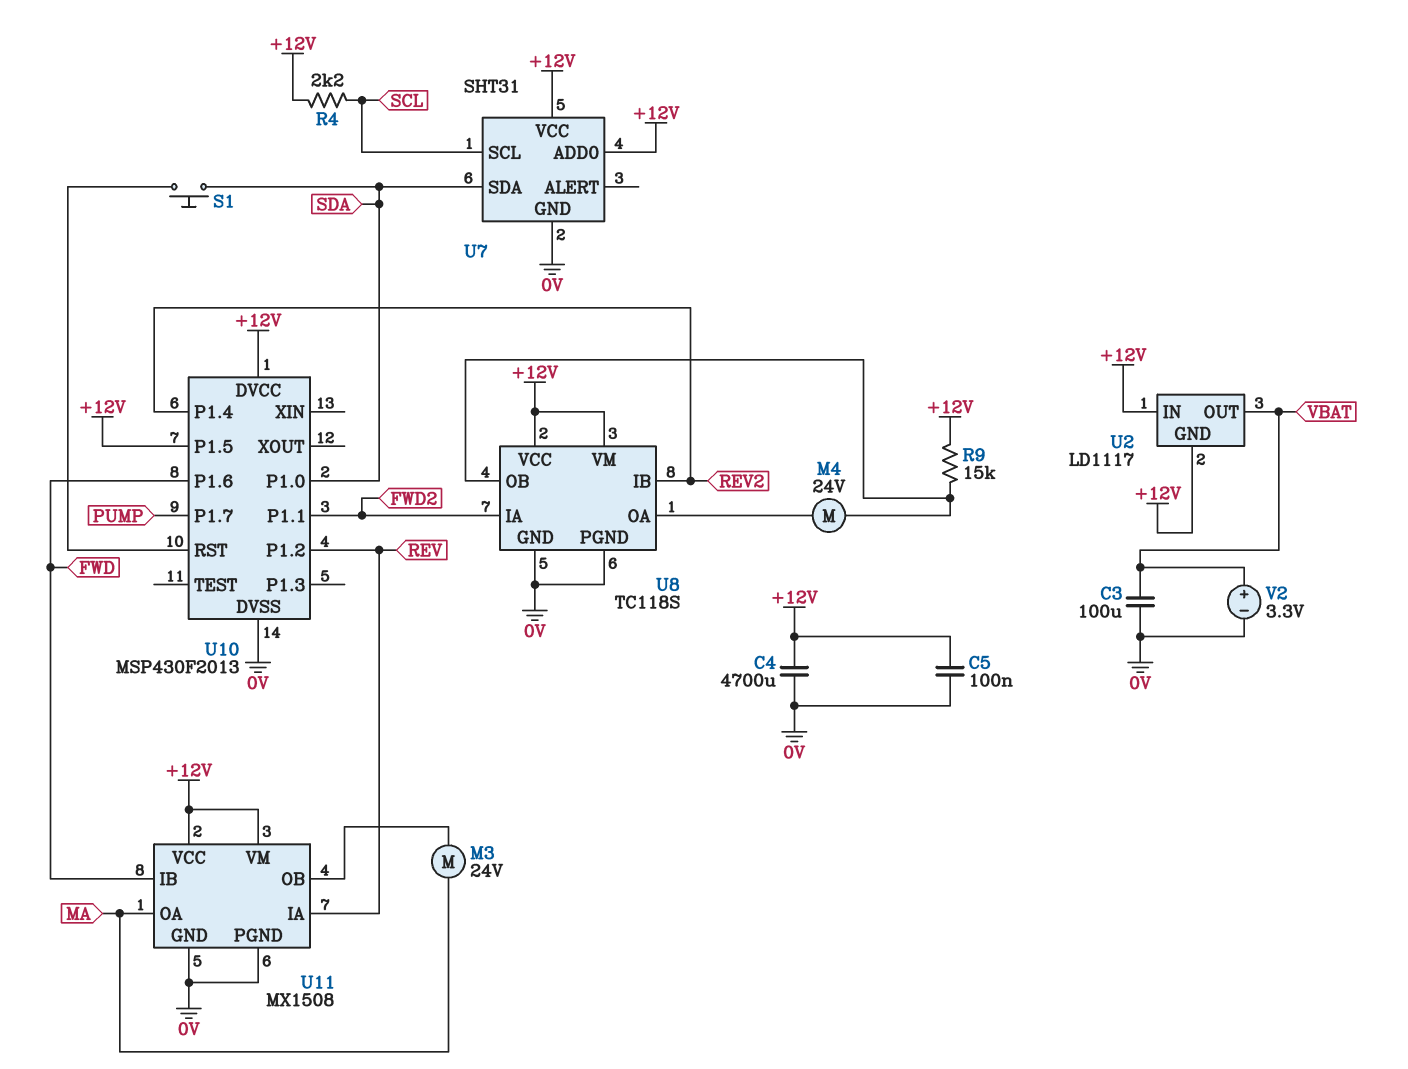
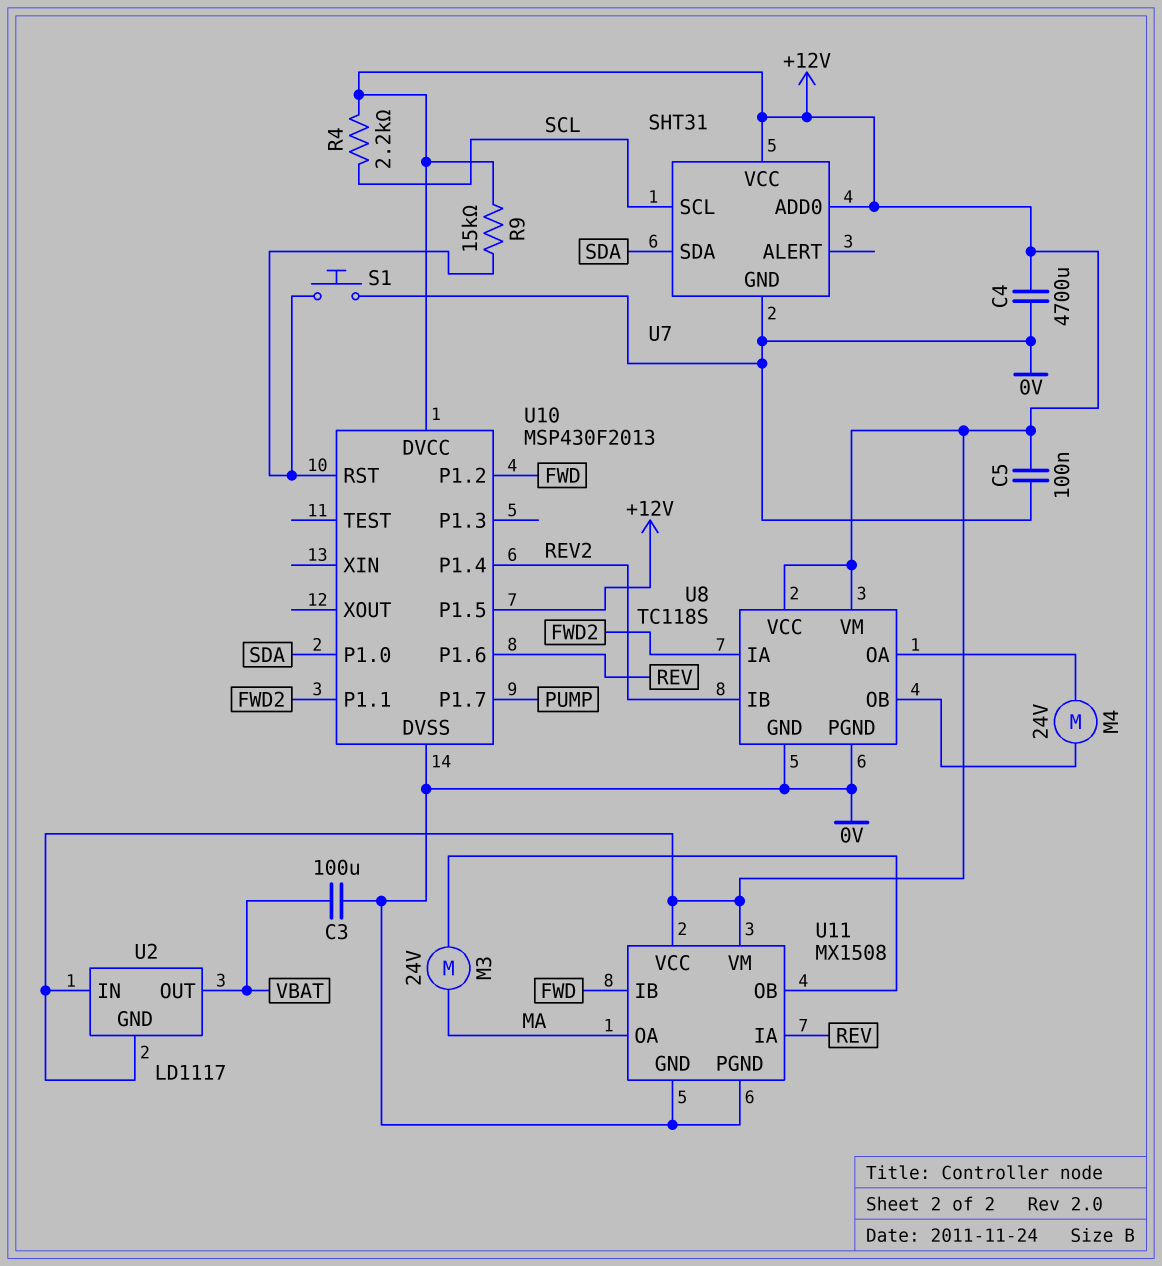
R9: 15k (+12V, U8/OB) -> 15k (+12V, U10/RST)
S1: button (SDA, U10/RST) -> button (0V, U10/RST)
U10 pin P1.2: REV -> FWD
U10 pin P1.6: FWD -> REV
V2: 3.3V (plus VBAT, minus 0V) -> none

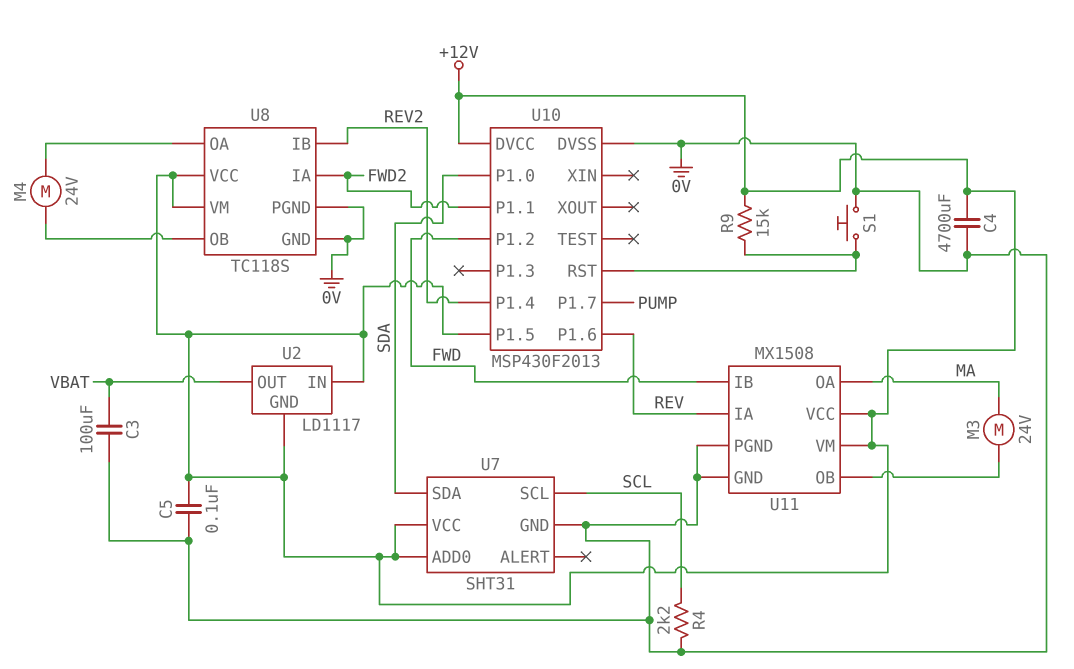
R4: 2.2k (+12V, SCL) -> 2.2k (0V, SCL)

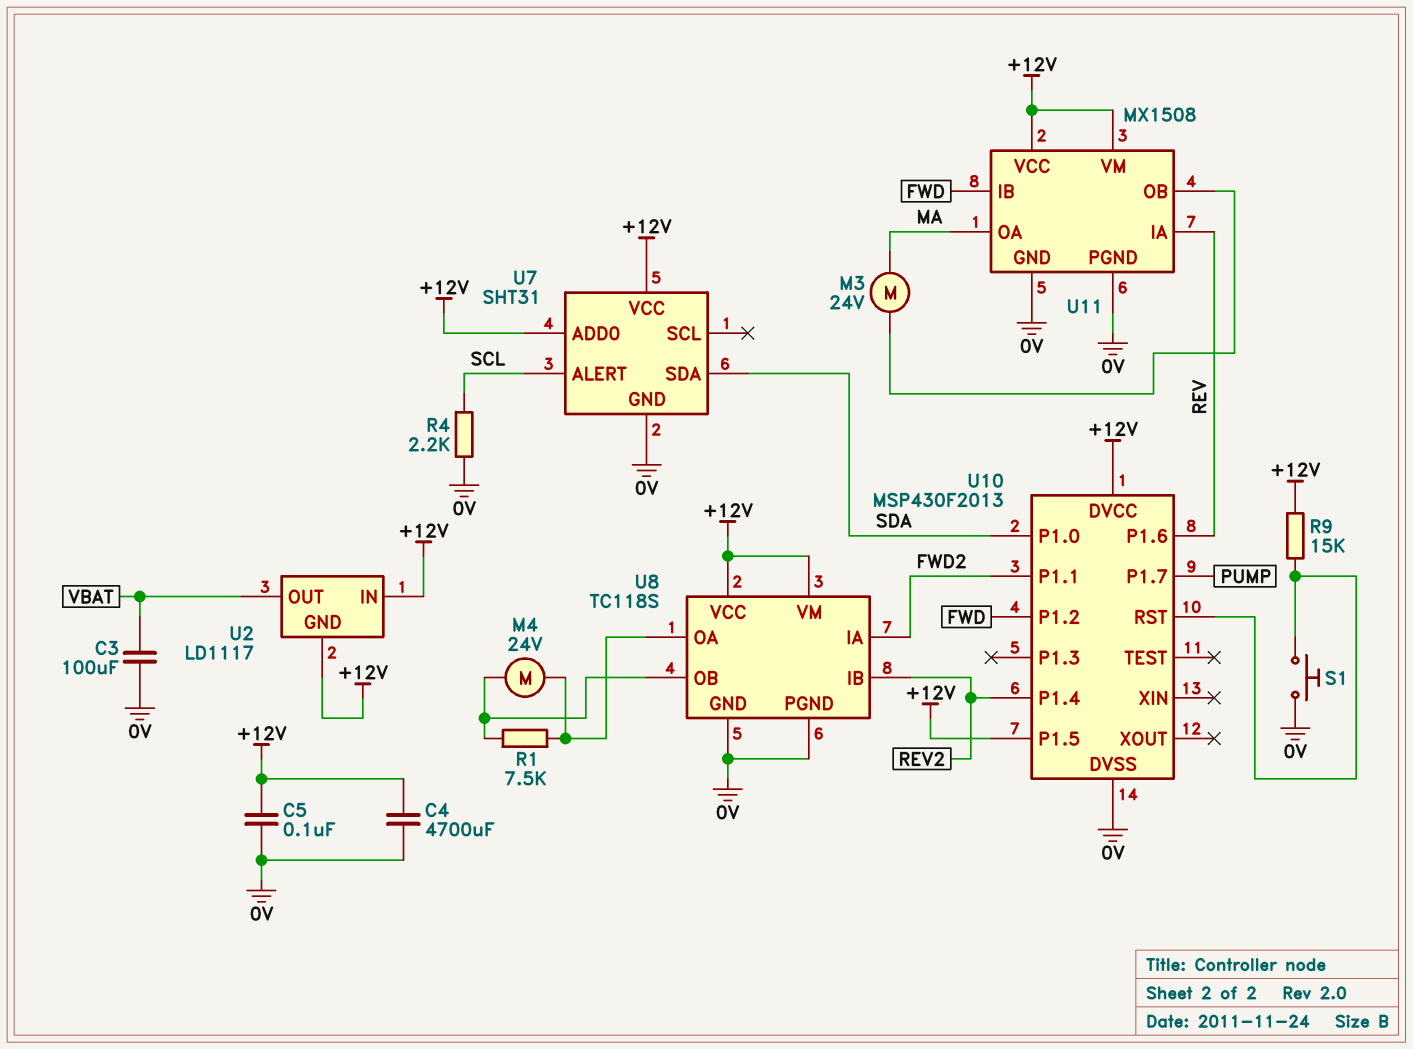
R1: none -> 7.5k (U8/OA, U8/OB)
U7 pin ALERT: none -> SCL
U7 pin SCL: SCL -> none

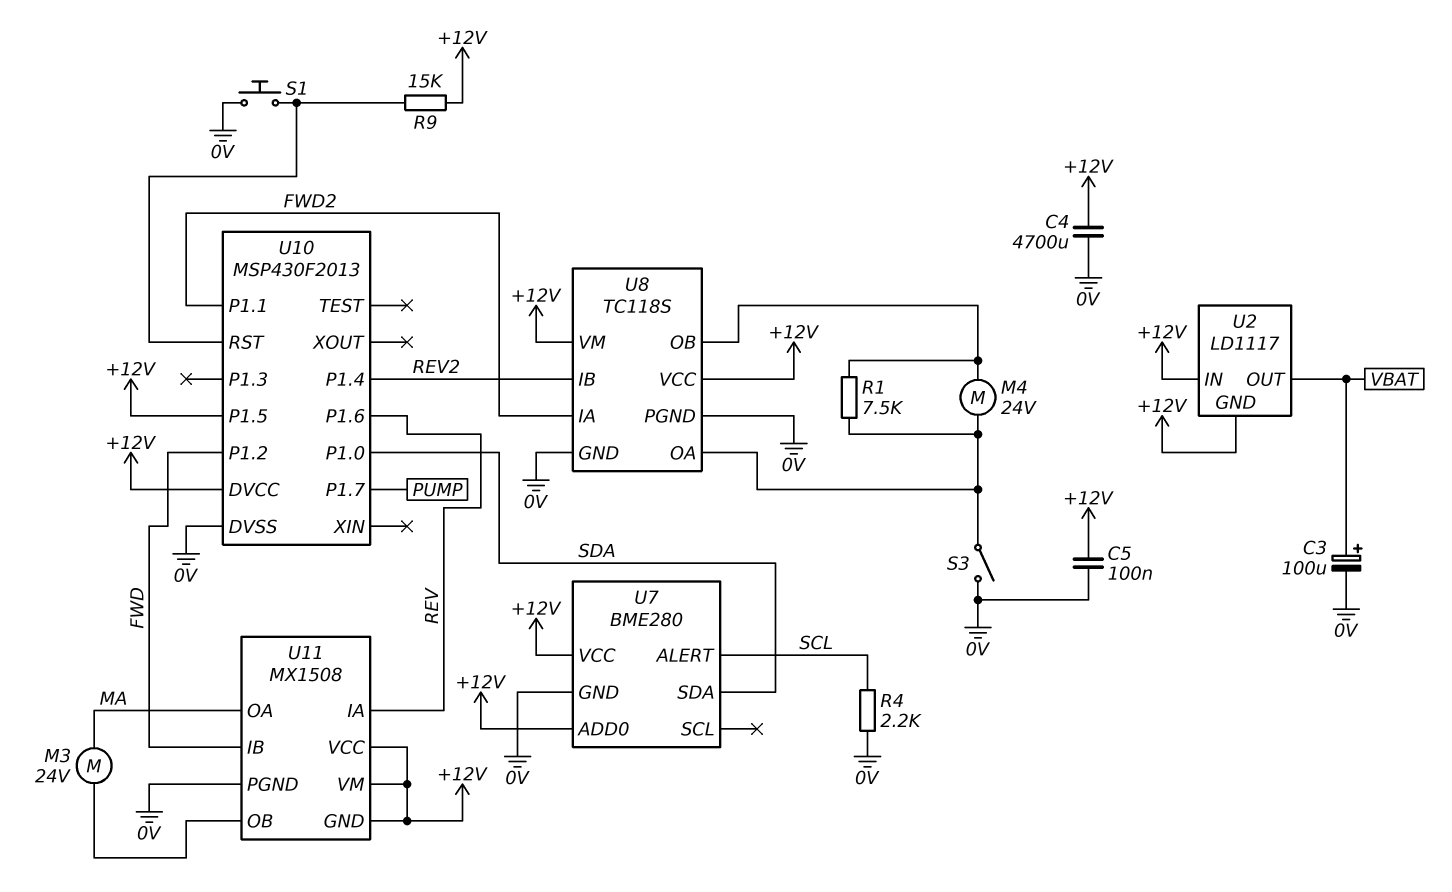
C3: 100uF (0V, VBAT) -> 100uF (plus VBAT, minus 0V)
S3: none -> switch (0V, U8/OA)
U7: SHT31 -> BME280
U11 pin GND: 0V -> +12V

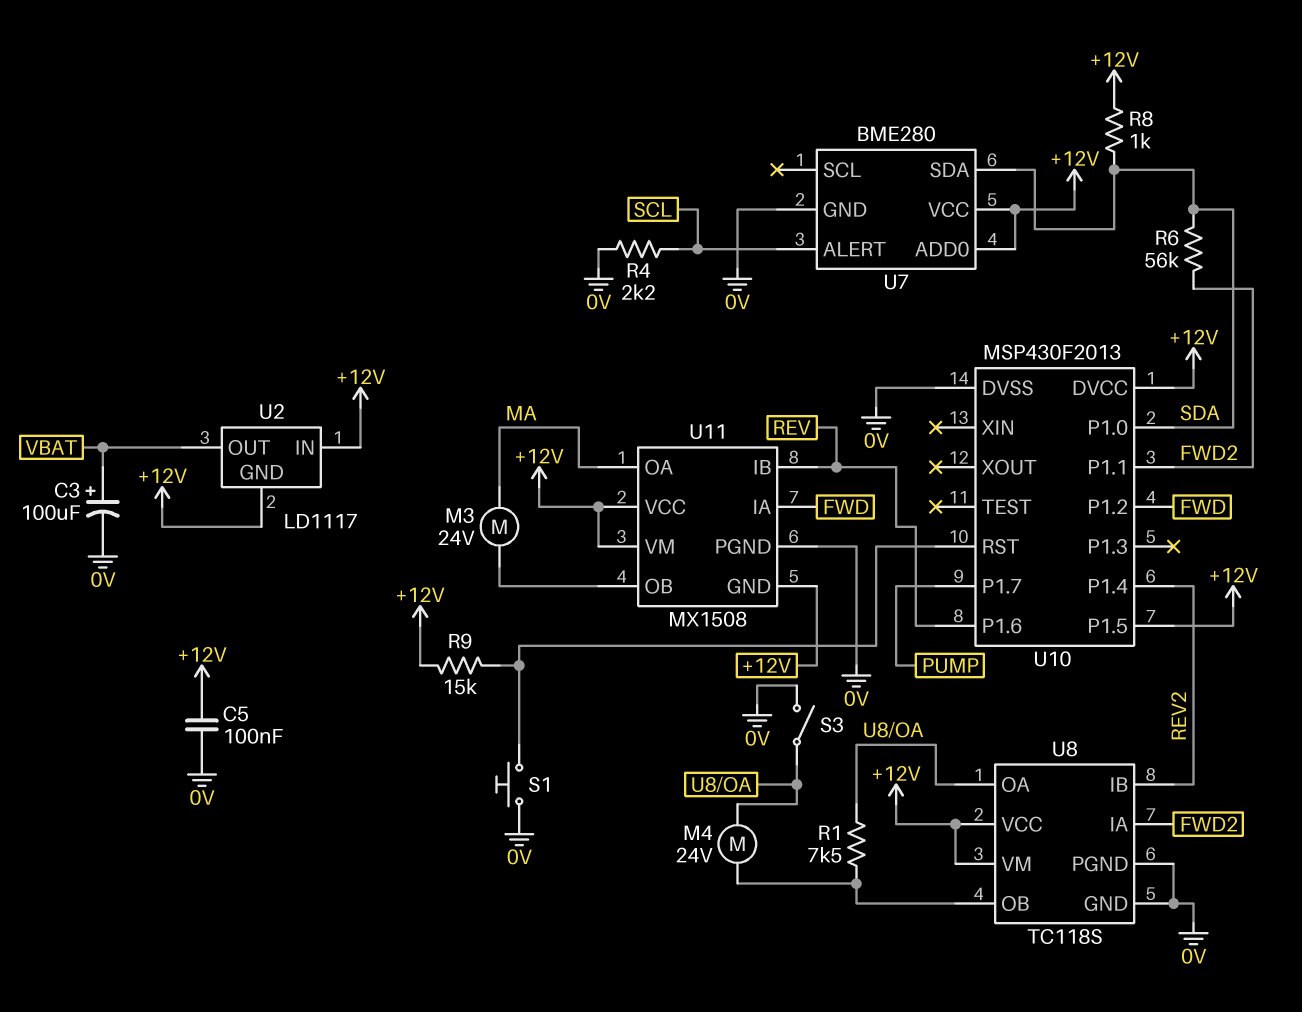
C4: 4700uF (+12V, 0V) -> none
R6: none -> 56k (FWD2, SDA)
R8: none -> 1k (+12V, SDA)
U11 pin IA: REV -> FWD
U11 pin IB: FWD -> REV

